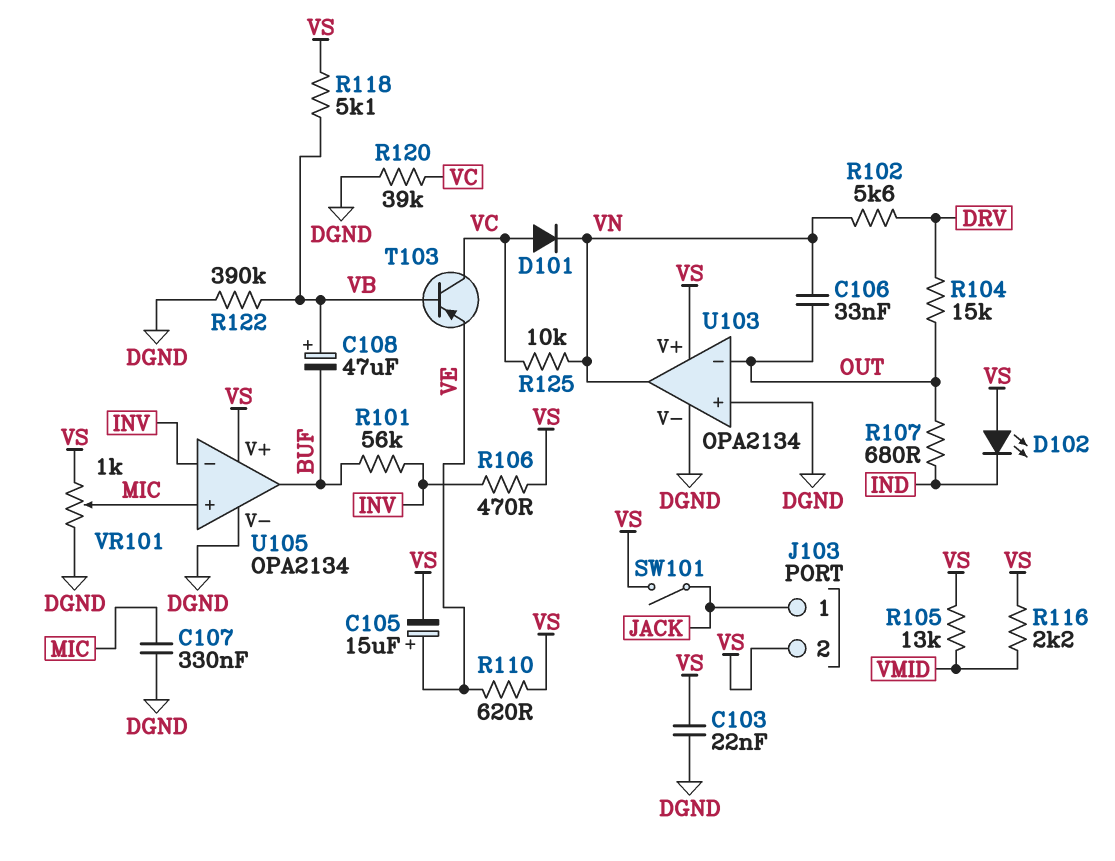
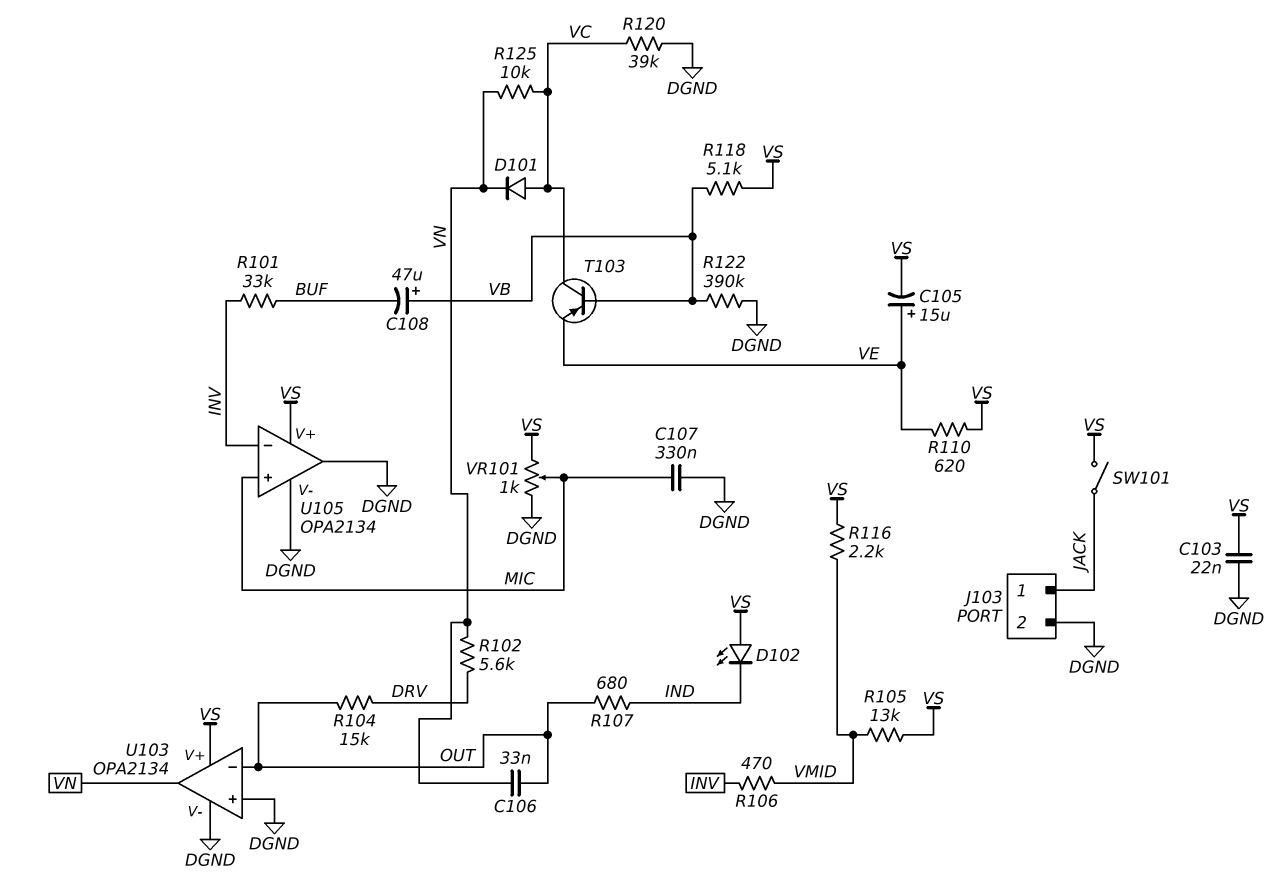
J103 pin 2: VS -> DGND
R101: 56k (BUF, INV) -> 33k (BUF, INV)
R106: 470 (INV, VS) -> 470 (INV, VMID)
U105 pin out: BUF -> DGND

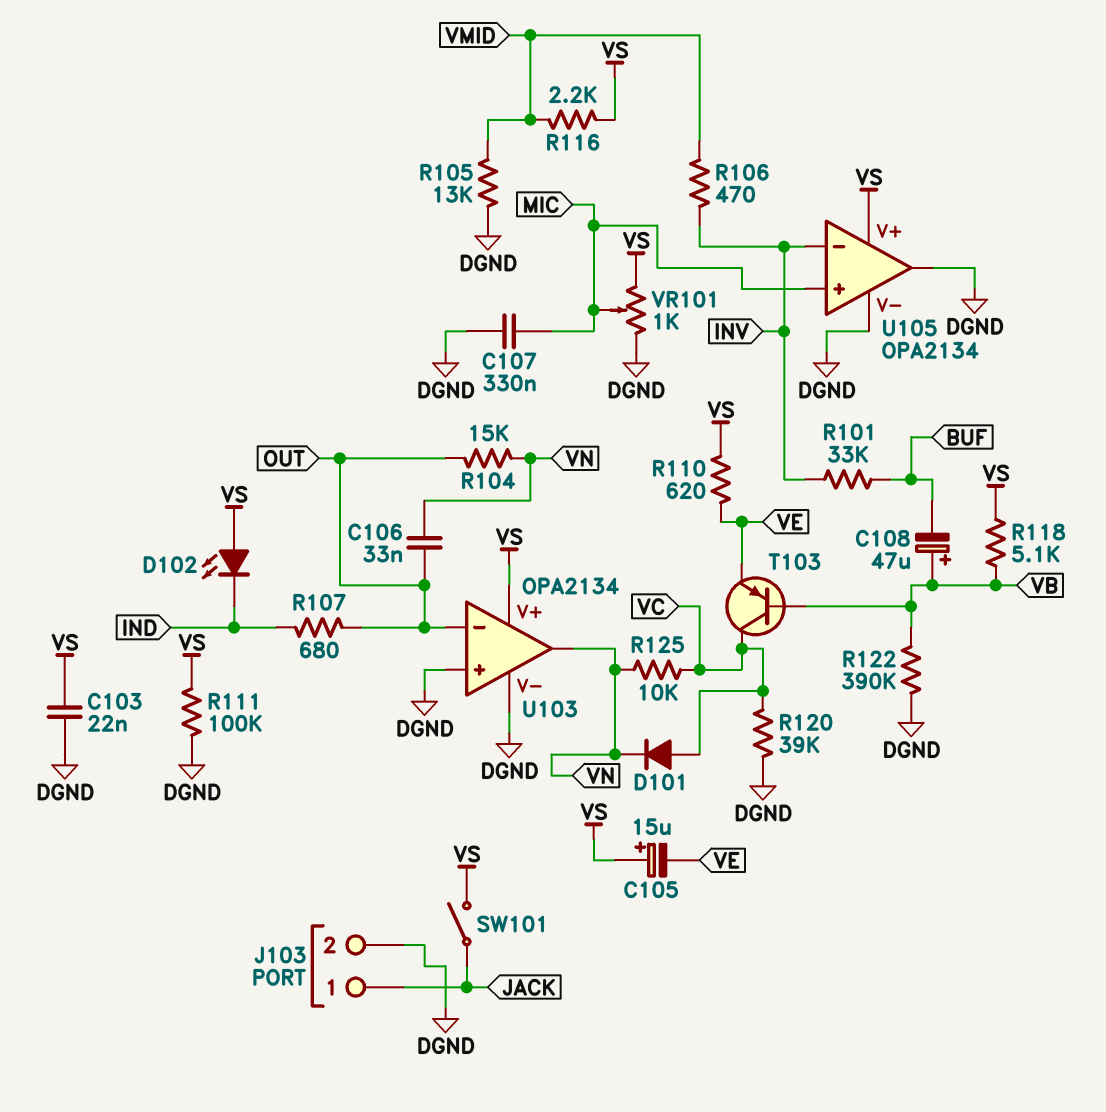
C105: 15uF (plus VE, minus VS) -> 15uF (plus VS, minus VE)
R102: 5.6k (DRV, VN) -> none
R104: 15k (DRV, OUT) -> 15k (OUT, VN)
R105: 13k (VMID, VS) -> 13k (DGND, VMID)
R111: none -> 100k (DGND, VS)

